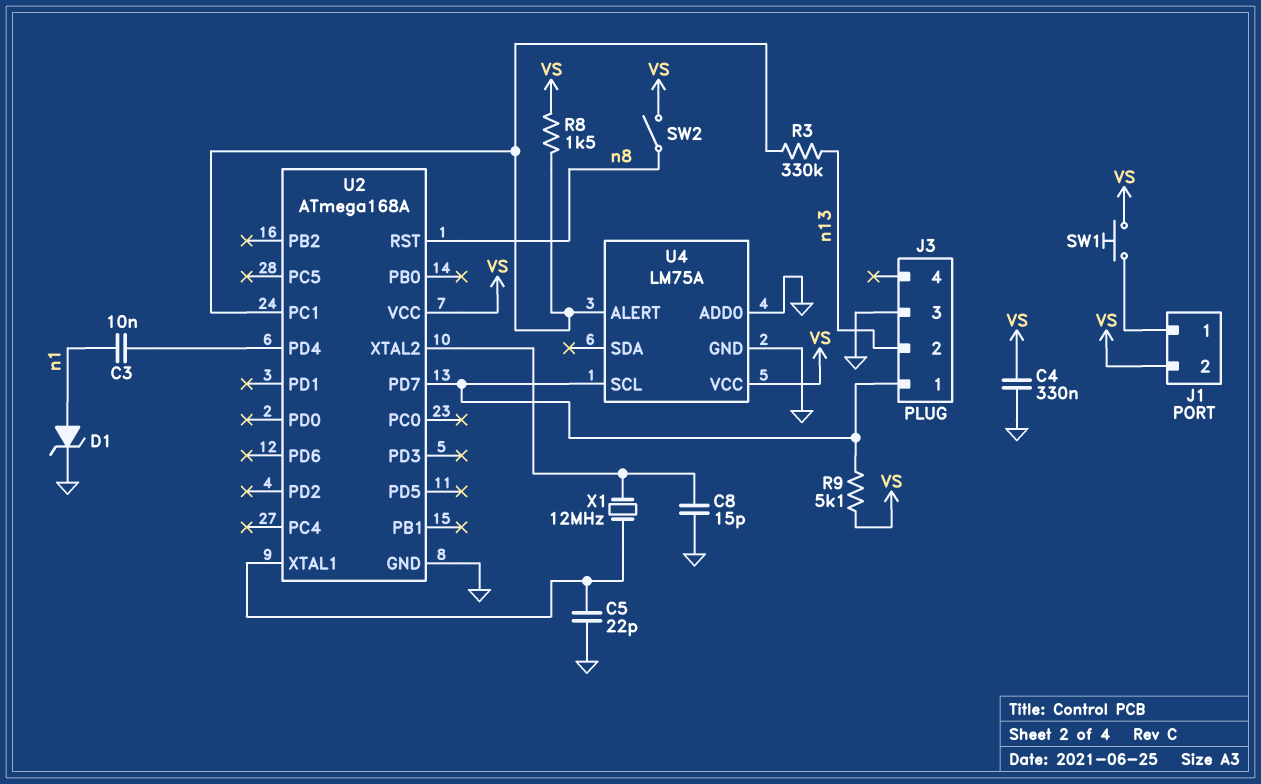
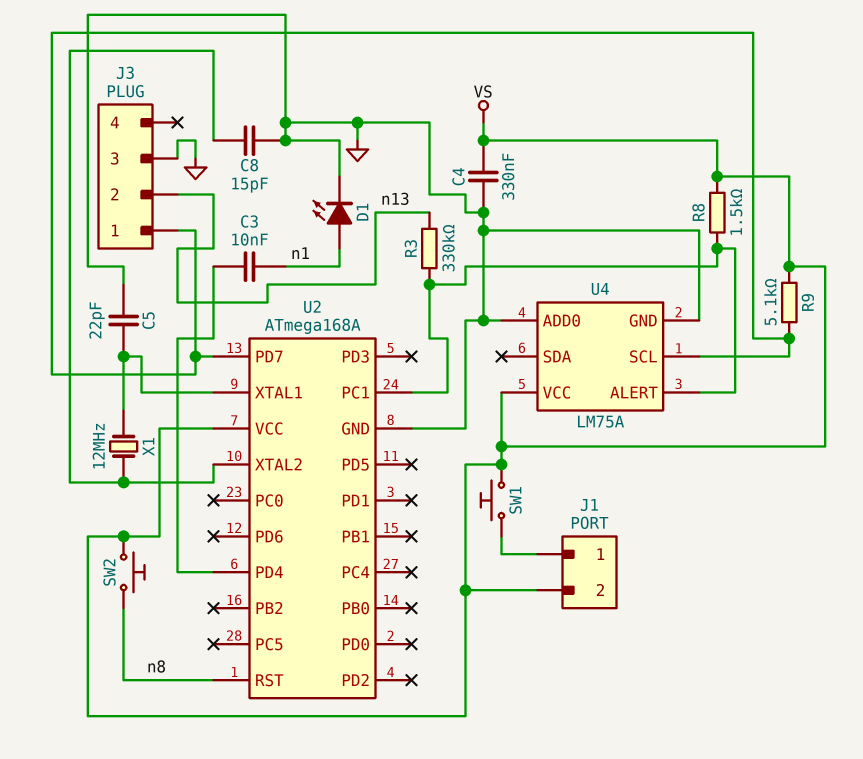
D1: zener (A n1, K GND) -> LED (A n1, K GND)
SW2: switch (VS, n8) -> button (VS, n8)

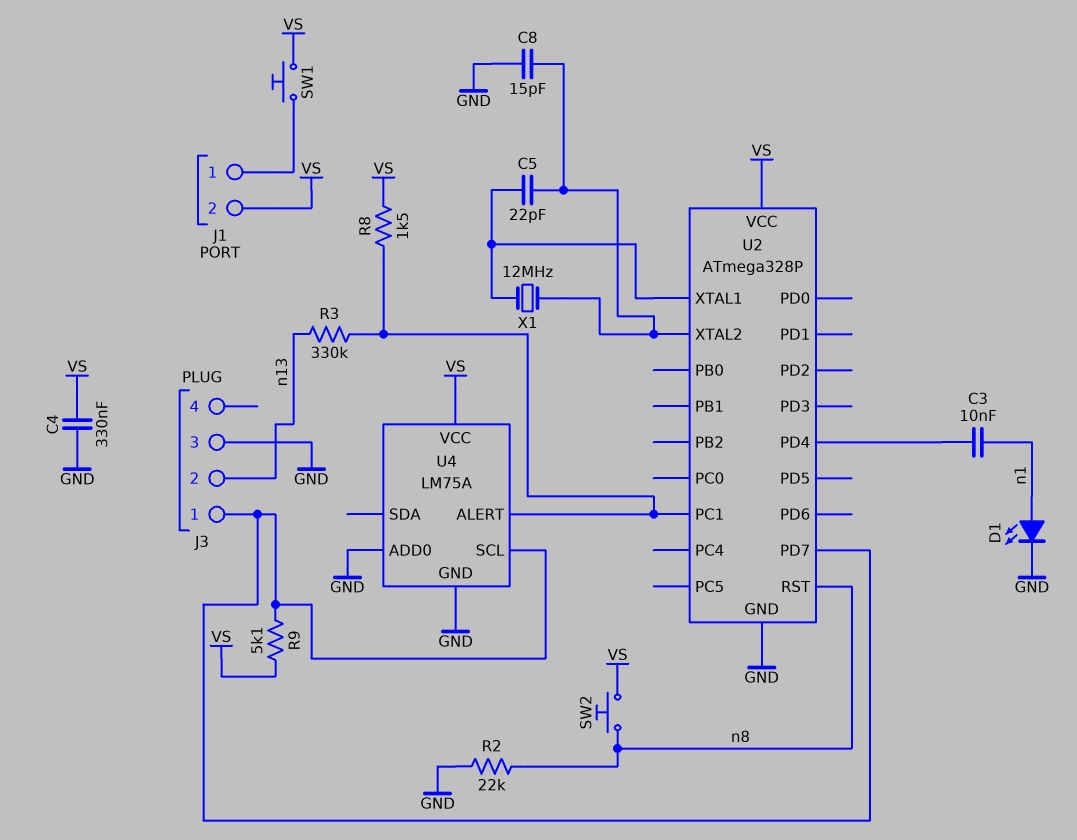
C5: 22pF (GND, U2/XTAL1) -> 22pF (U2/XTAL1, U2/XTAL2)
R2: none -> 22k (GND, n8)
U2: ATmega168A -> ATmega328P

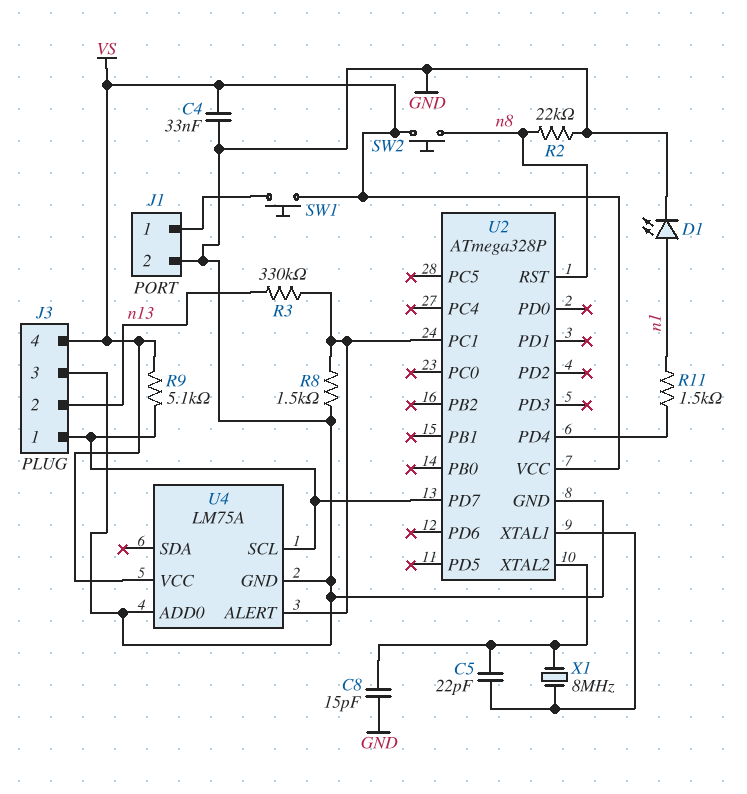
C3: 10nF (U2/PD4, n1) -> none
C4: 330nF (GND, VS) -> 33nF (GND, VS)
J1 pin 2: VS -> GND
J3 pin 4: none -> VS
R8: 1.5k (U2/PC1, VS) -> 1.5k (GND, U2/PC1)
R11: none -> 1.5k (U2/PD4, n1)
X1: 12MHz (U2/XTAL1, U2/XTAL2) -> 8MHz (U2/XTAL1, U2/XTAL2)

